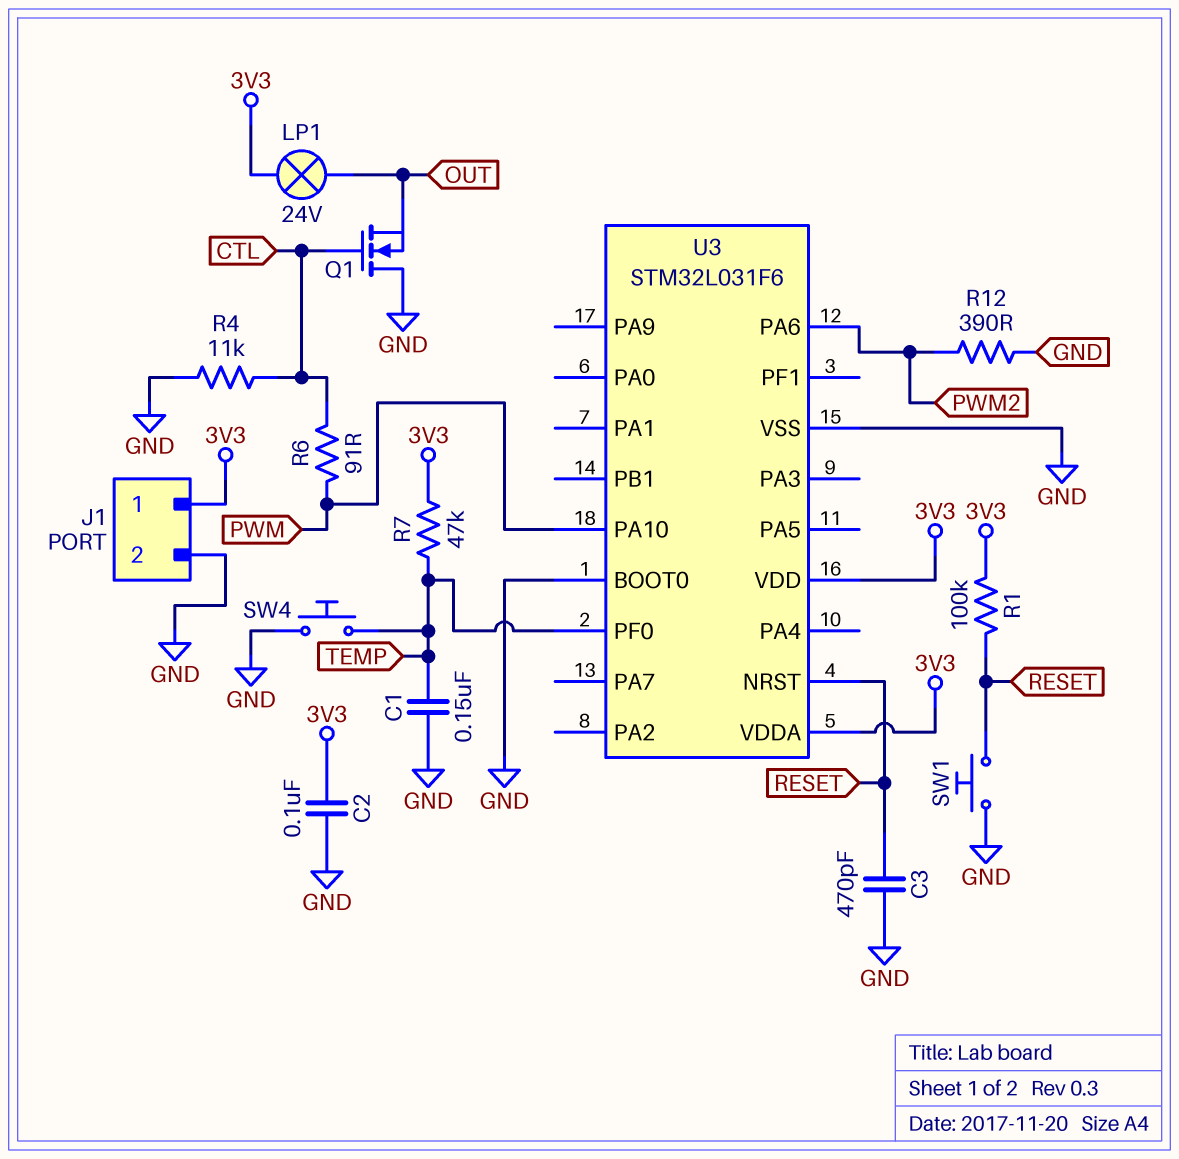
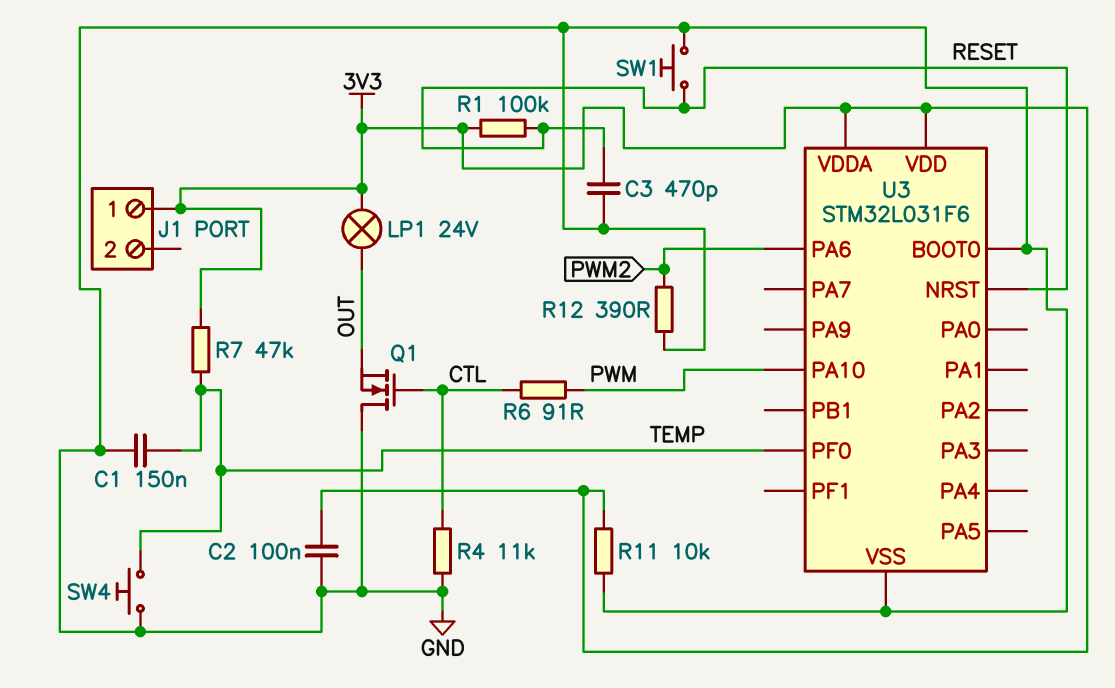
J1 pin 2: GND -> none
R11: none -> 10k (3V3, GND)

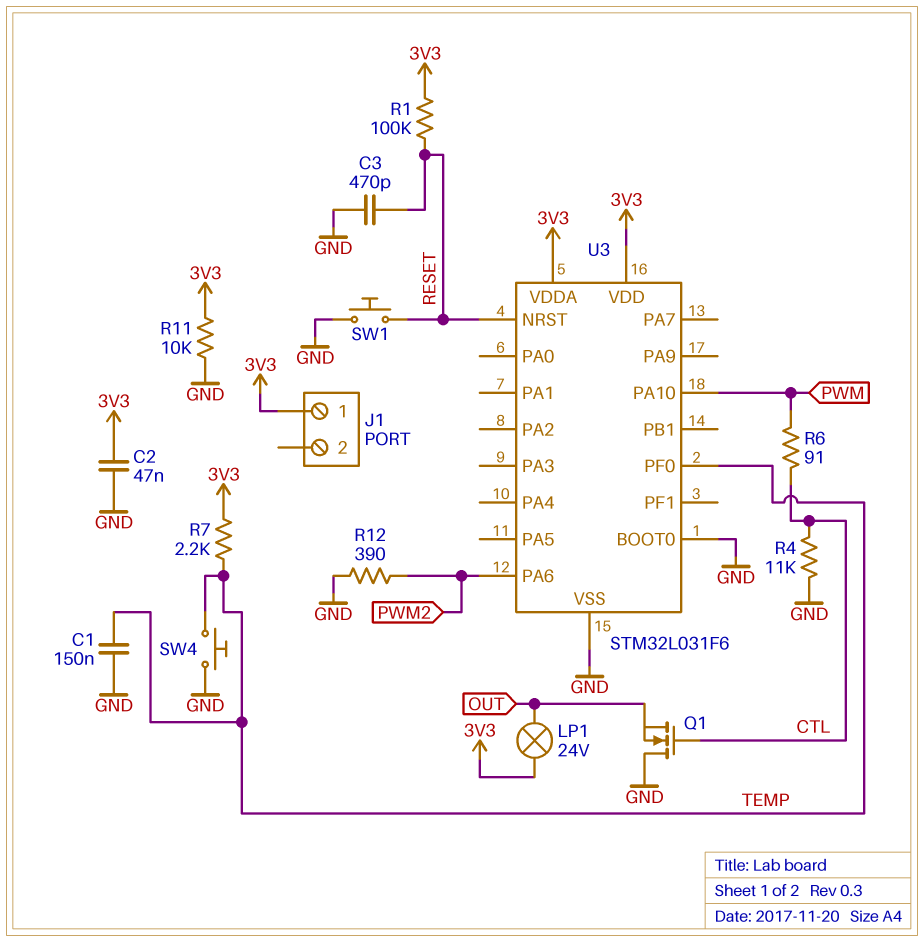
C2: 100nF (3V3, GND) -> 47nF (3V3, GND)
R7: 47k (3V3, TEMP) -> 2.2k (3V3, TEMP)

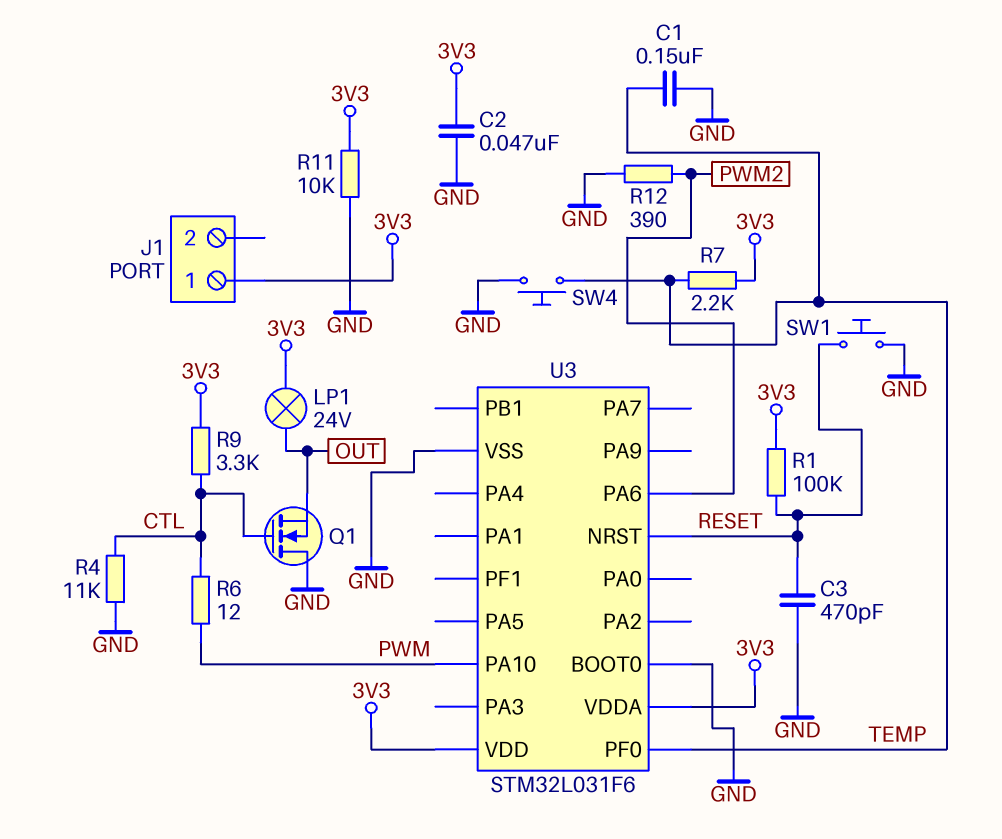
R6: 91 (CTL, PWM) -> 12 (CTL, PWM)
R9: none -> 3.3k (3V3, CTL)

